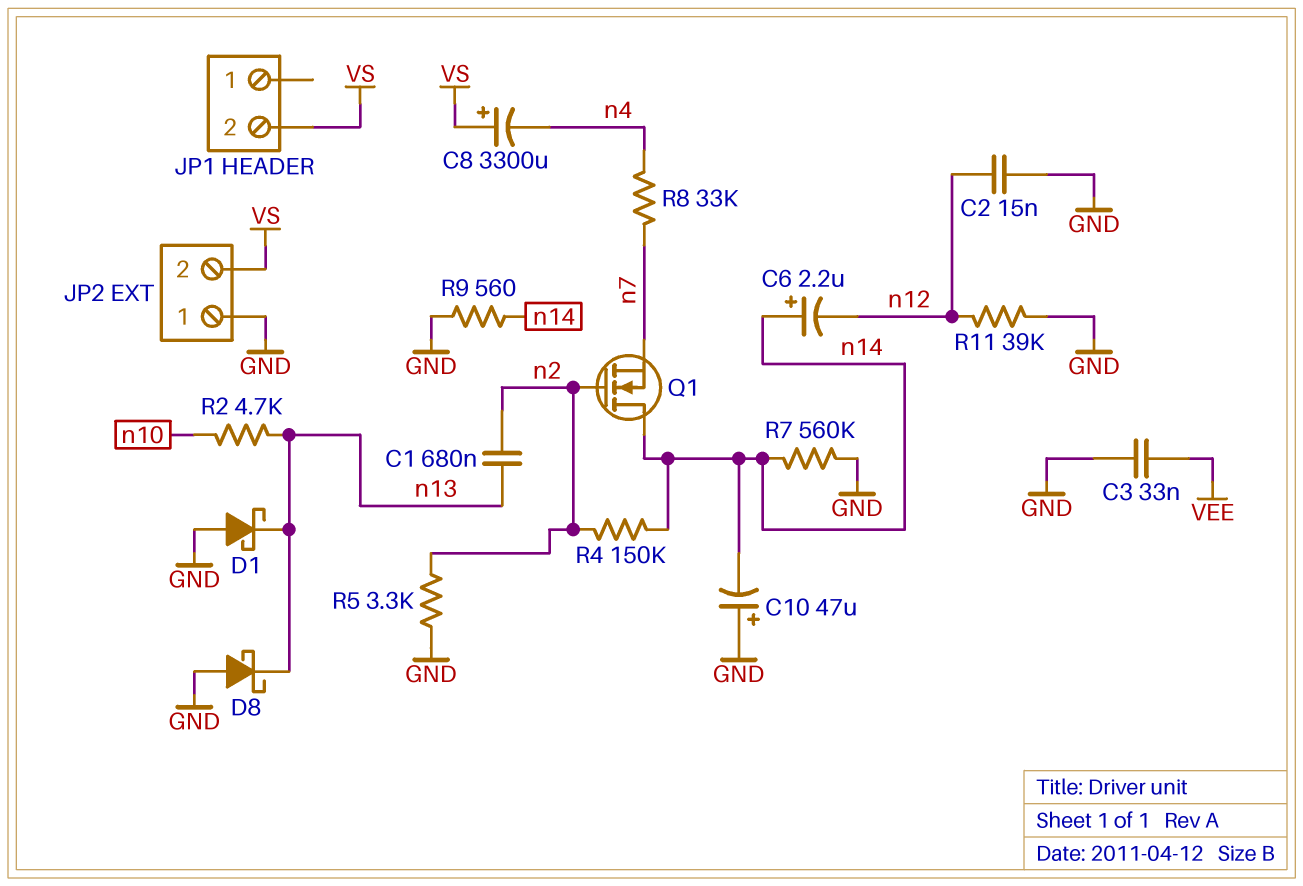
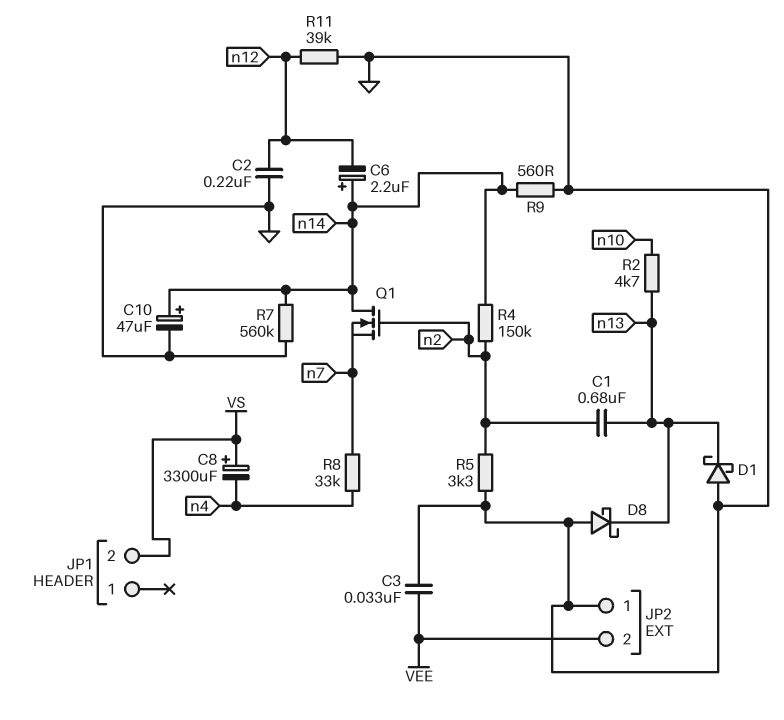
C2: 15nF (GND, n12) -> 220nF (GND, n12)
C10: 47uF (plus GND, minus n14) -> 47uF (plus n14, minus GND)
JP2 pin 2: VS -> VEE

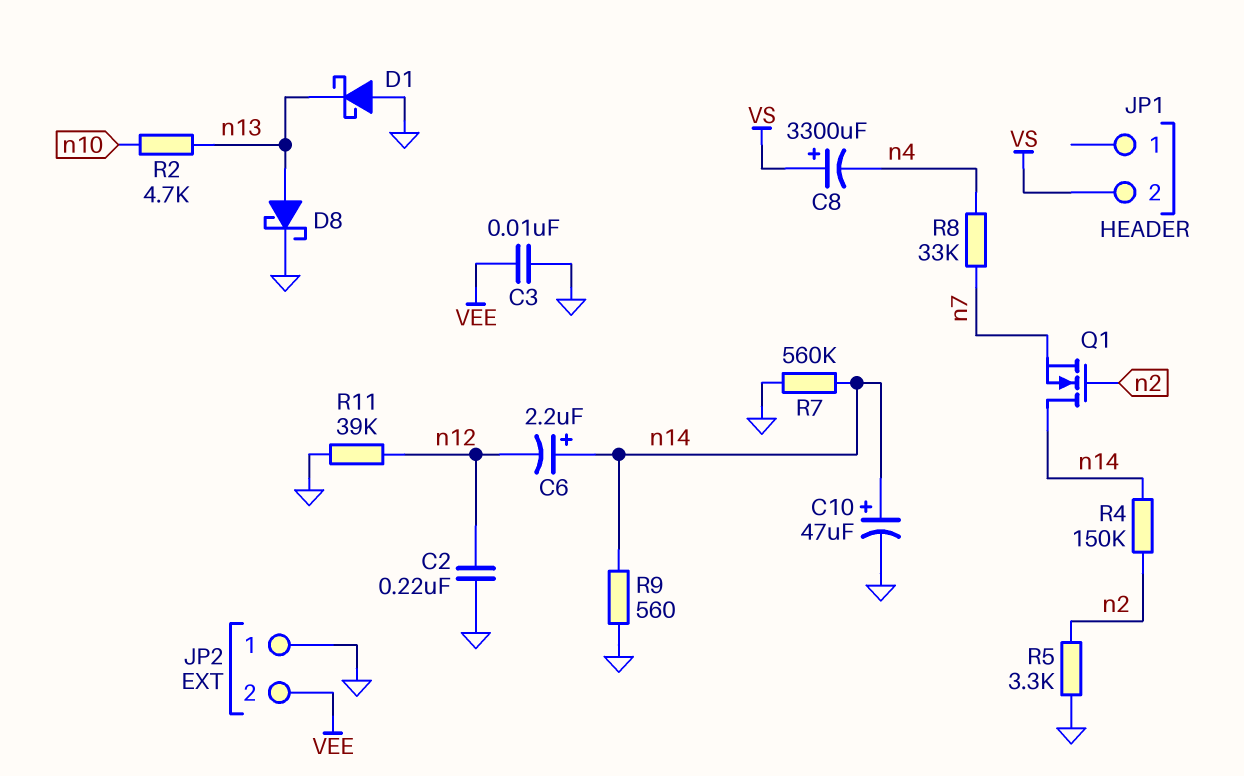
C1: 680nF (n2, n13) -> none
C3: 33nF (GND, VEE) -> 10nF (GND, VEE)
D8: schottky (A GND, K n13) -> schottky (A n13, K GND)

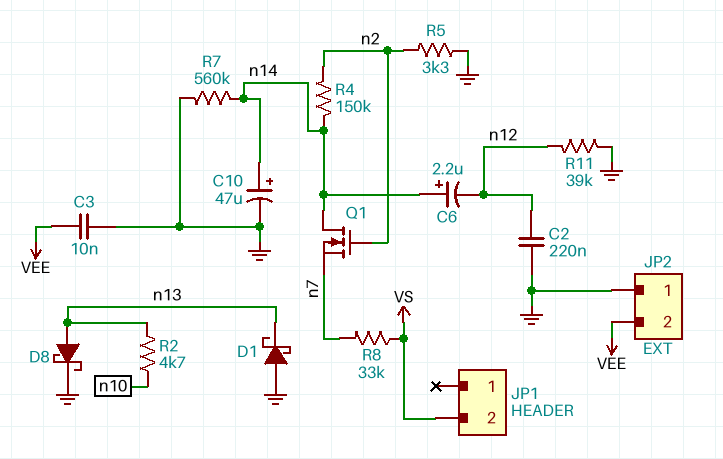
C8: 3300uF (plus VS, minus n4) -> none
R8: 33k (n4, n7) -> 33k (VS, n7)
R9: 560 (GND, n14) -> none

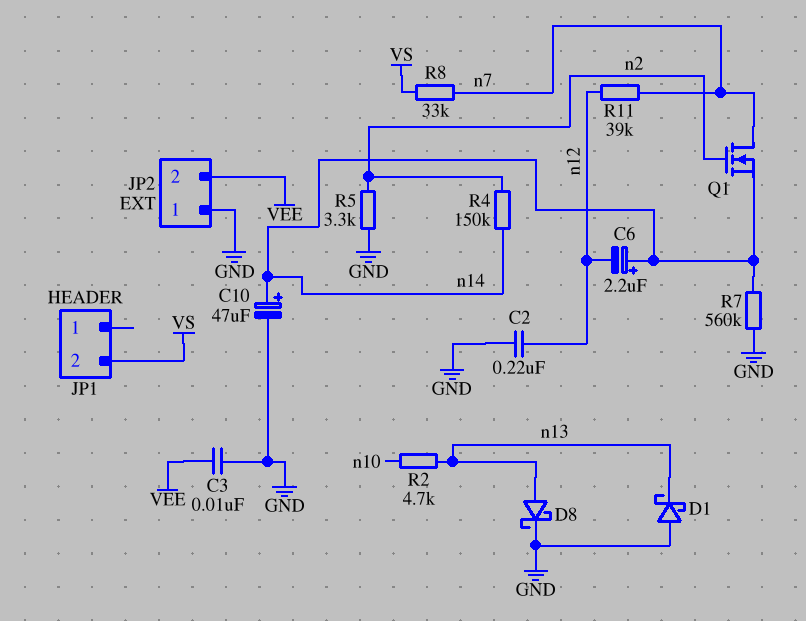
Q1: NMOS (G n2, D n14, S n7) -> NMOS (G n2, D n7, S n14)
R11: 39k (GND, n12) -> 39k (n7, n12)

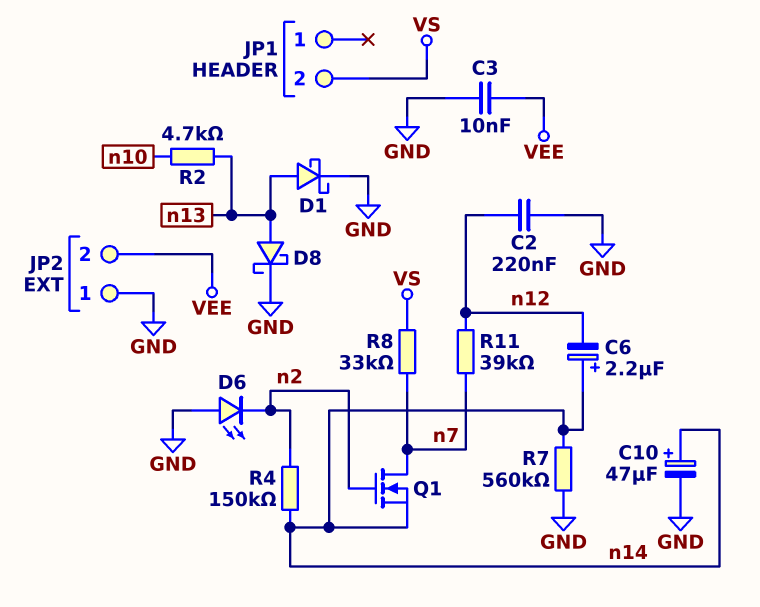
D1: schottky (A GND, K n13) -> schottky (A n13, K GND)
D6: none -> LED (A GND, K n2)
R5: 3.3k (GND, n2) -> none

